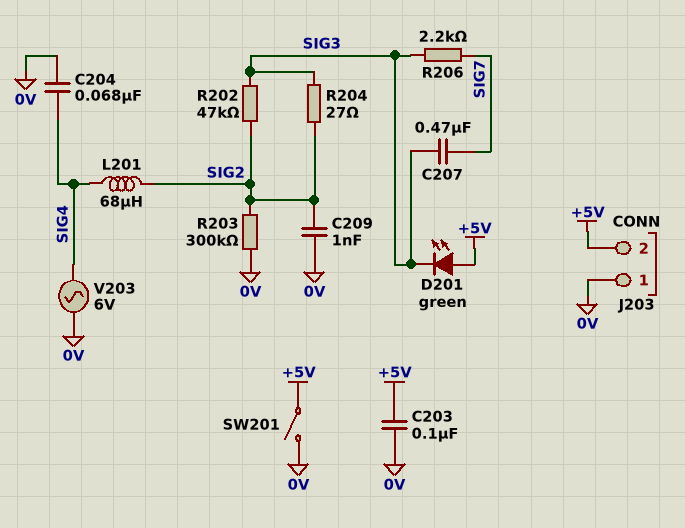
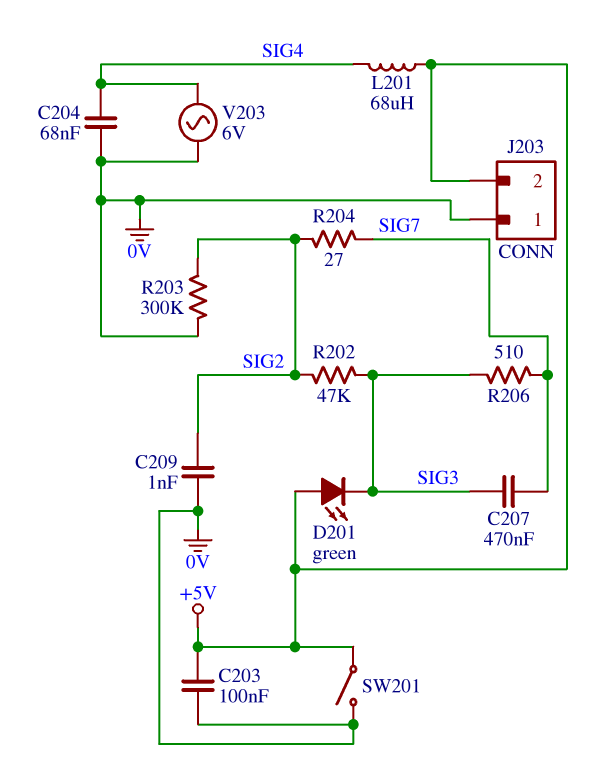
L201: 68uH (SIG2, SIG4) -> 68uH (+5V, SIG4)
R204: 27 (SIG2, SIG3) -> 27 (SIG2, SIG7)
R206: 2.2k (SIG3, SIG7) -> 510 (SIG3, SIG7)

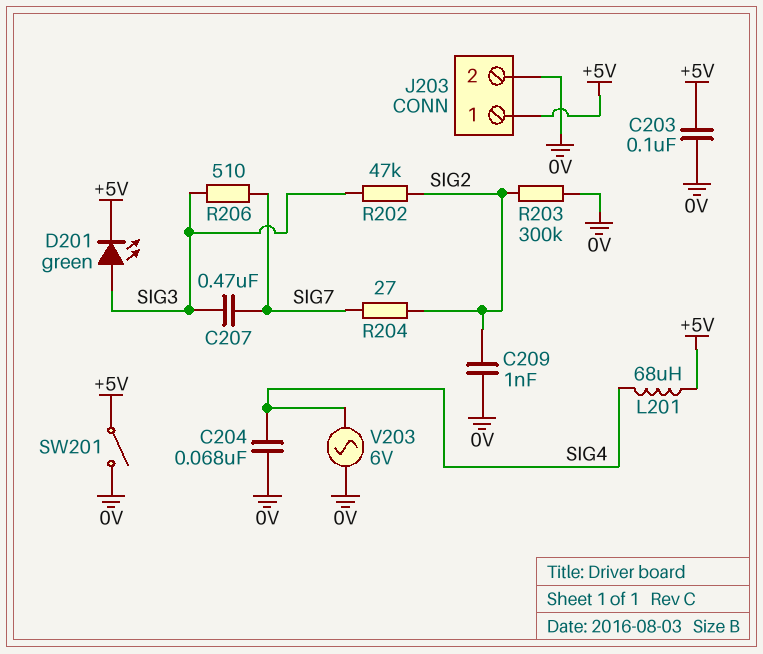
D201: LED green (A +5V, K SIG3) -> LED green (A SIG3, K +5V)
J203 pin 1: 0V -> +5V
J203 pin 2: +5V -> 0V

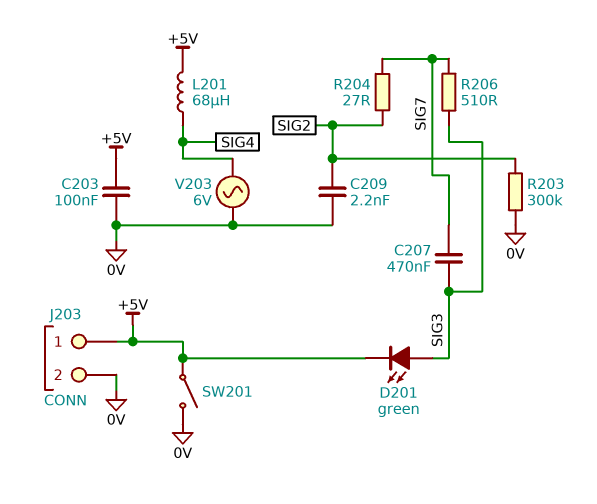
C204: 68nF (0V, SIG4) -> none
C209: 1nF (0V, SIG2) -> 2.2nF (0V, SIG2)
R202: 47k (SIG2, SIG3) -> none

